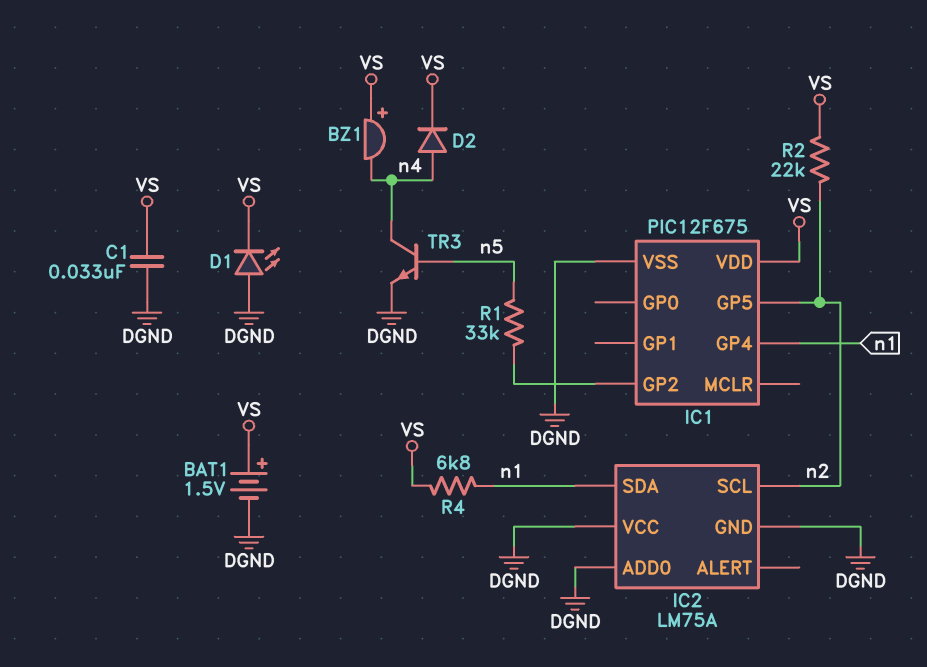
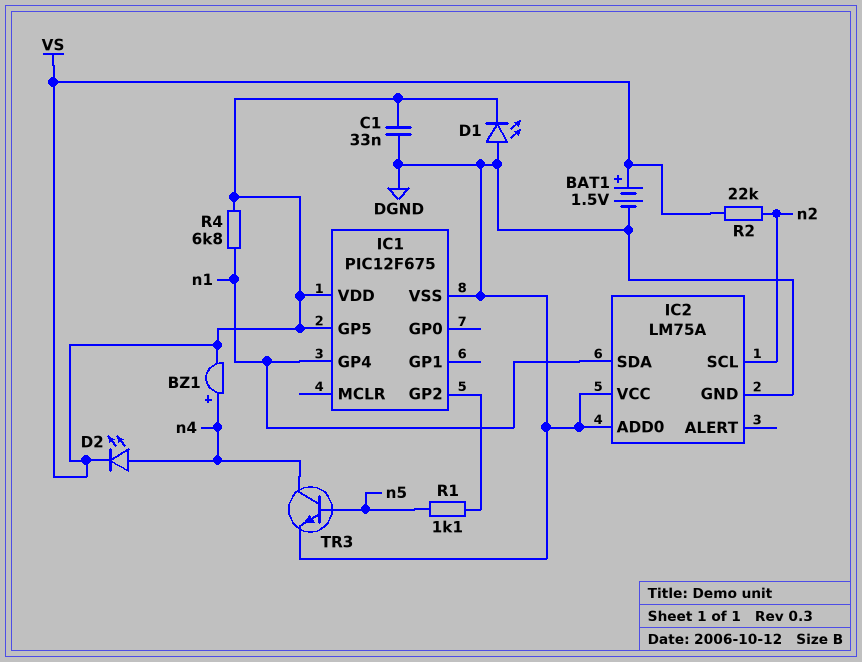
BZ1: buzzer (plus VS, minus n4) -> buzzer (plus n4, minus VS)
D2: diode (A n4, K VS) -> LED (A n4, K VS)
IC1 pin GP5: n2 -> VS
R1: 33k (IC1/GP2, n5) -> 1.1k (IC1/GP2, n5)

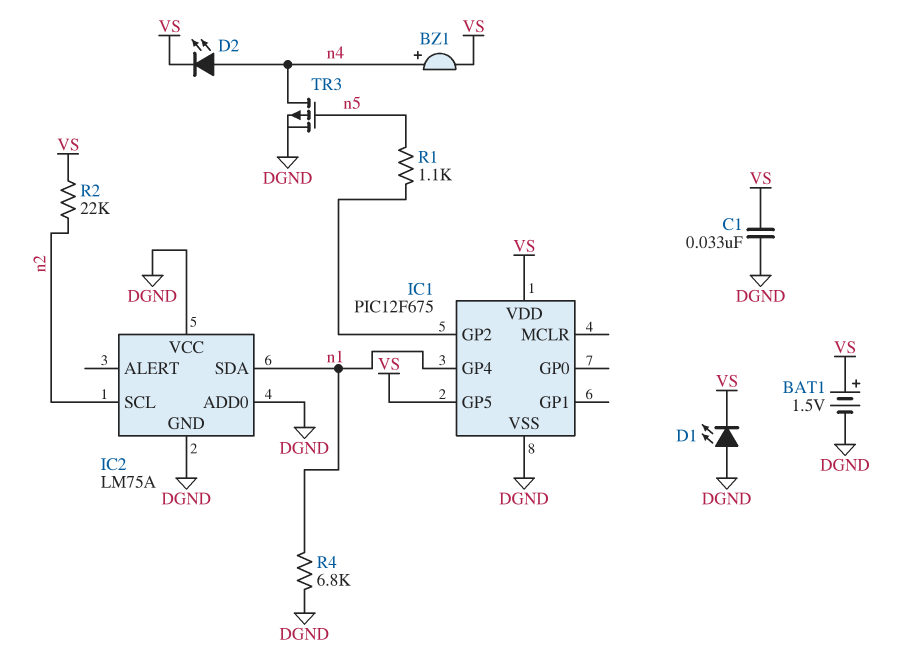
R4: 6.8k (VS, n1) -> 6.8k (DGND, n1)
TR3: NPN (B n5, C n4, E DGND) -> PMOS (G n5, D n4, S DGND)

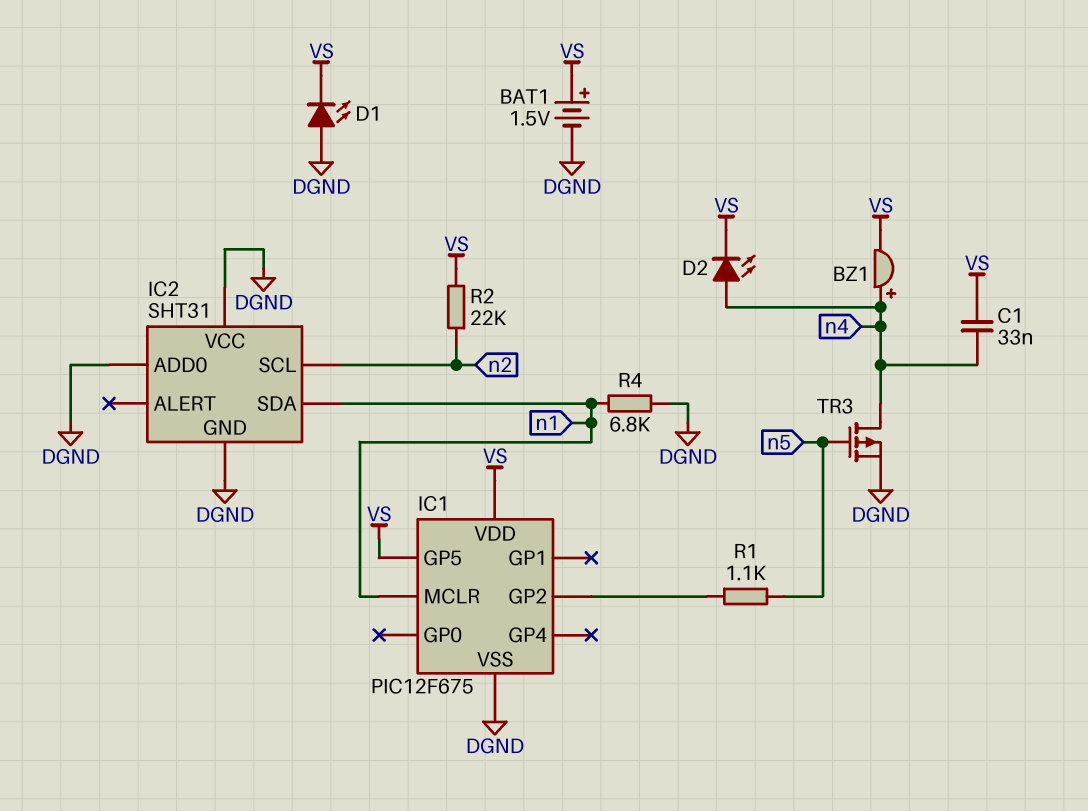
C1: 33nF (DGND, VS) -> 33nF (VS, n4)
IC1 pin GP4: n1 -> none
IC1 pin MCLR: none -> n1
IC2: LM75A -> SHT31

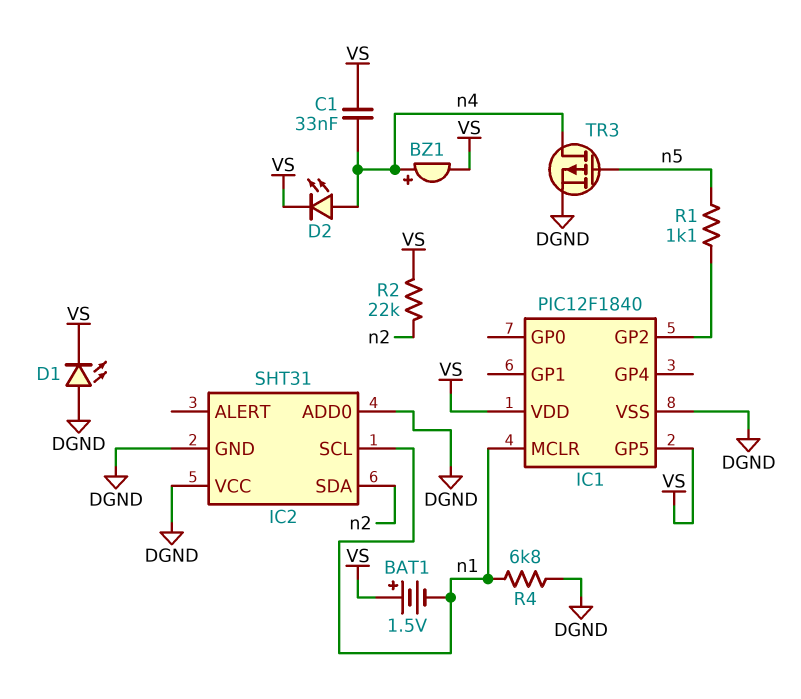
BAT1: 1.5V (plus VS, minus DGND) -> 1.5V (plus VS, minus n1)
IC1: PIC12F675 -> PIC12F1840
IC2 pin SCL: n2 -> n1
IC2 pin SDA: n1 -> n2

